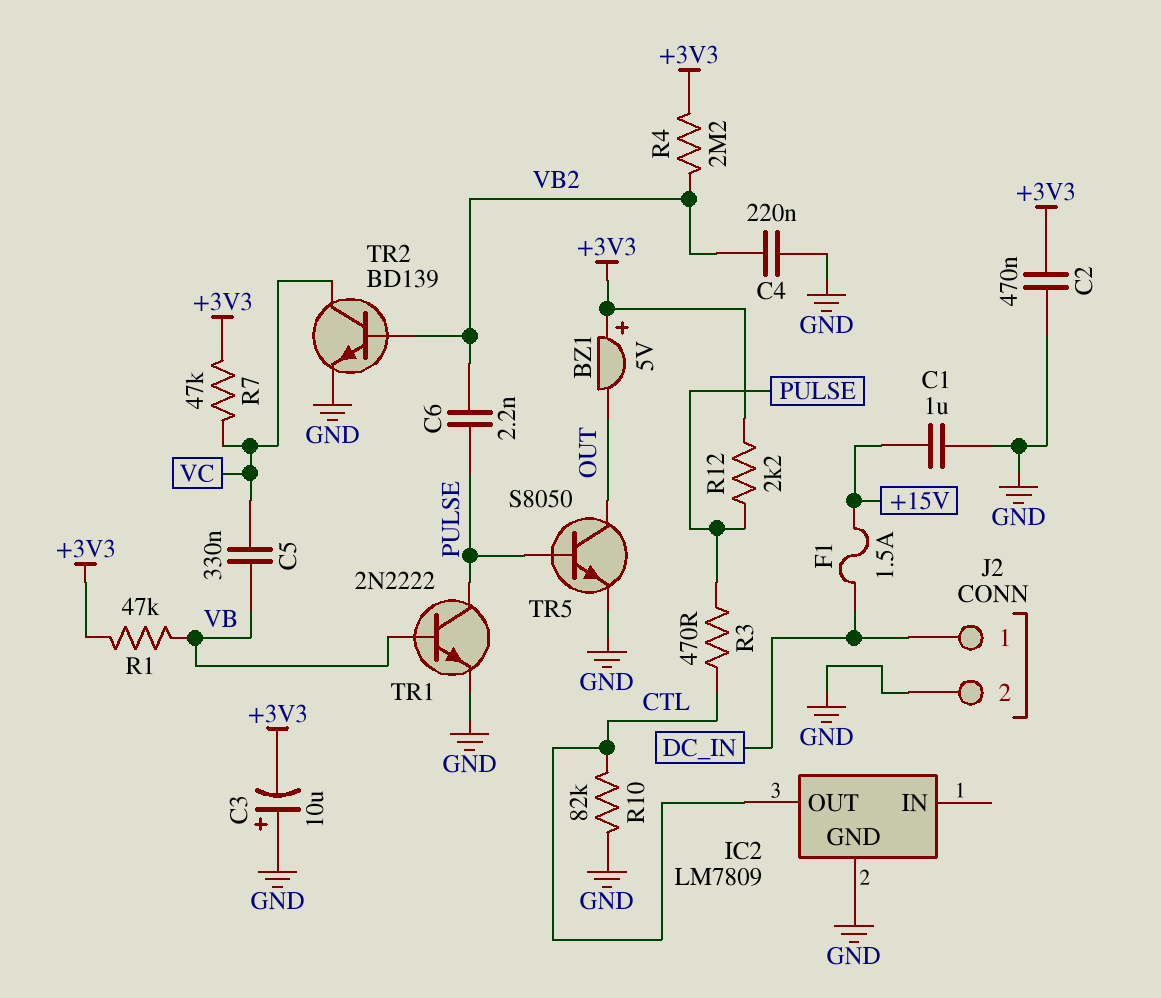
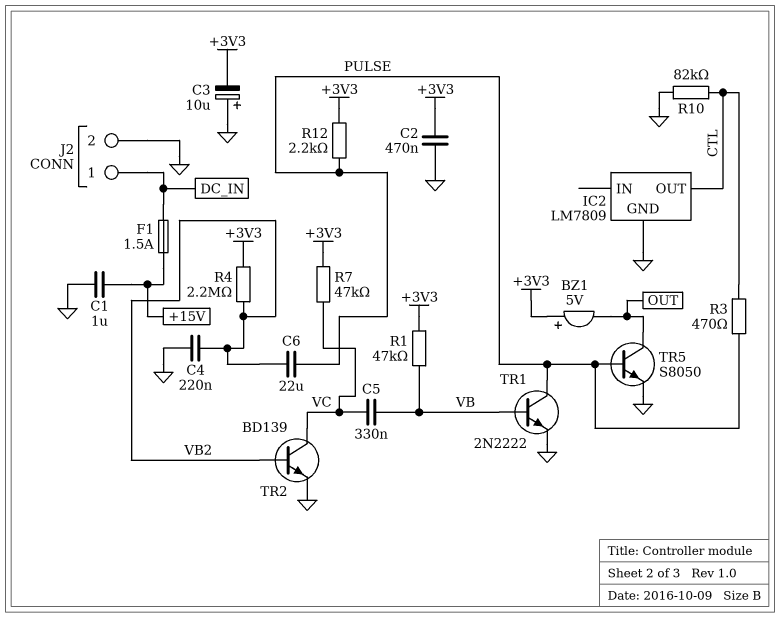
C6: 2.2nF (PULSE, VB2) -> 22uF (PULSE, VB2)

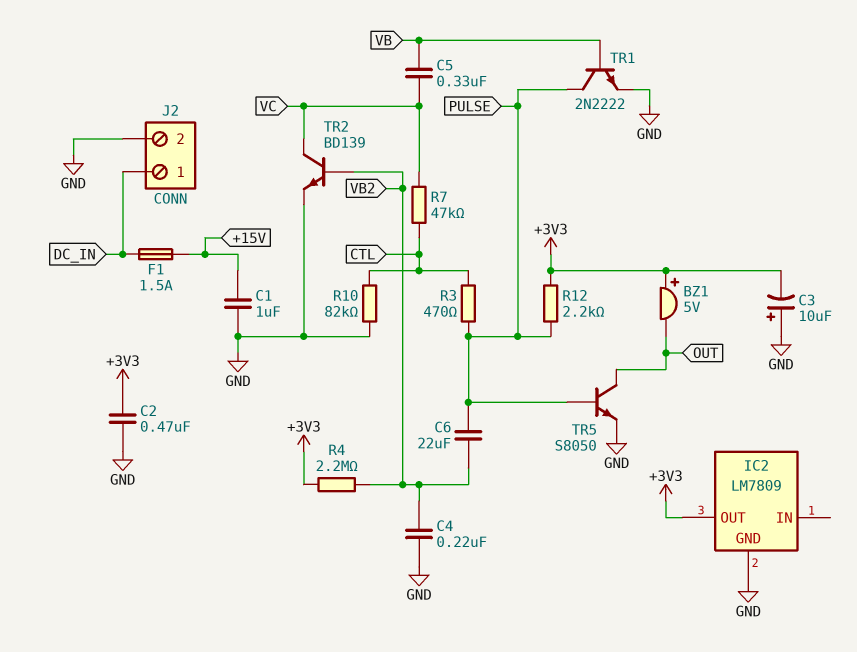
IC2 pin OUT: CTL -> +3V3
R1: 47k (+3V3, VB) -> none
R7: 47k (+3V3, VC) -> 47k (CTL, VC)

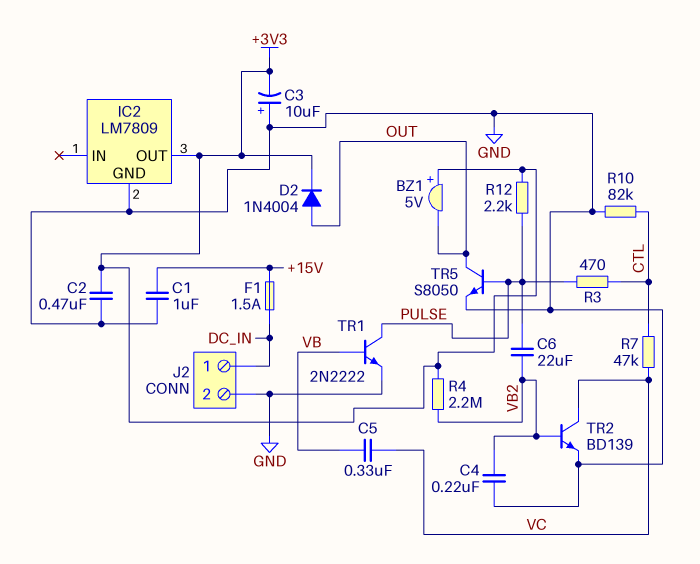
D2: none -> diode 1N4004 (A OUT, K +3V3)

